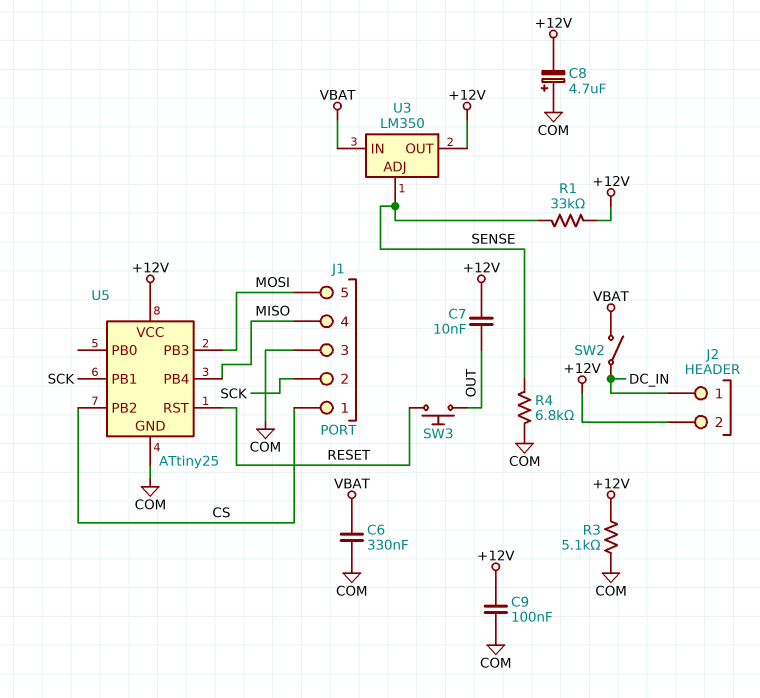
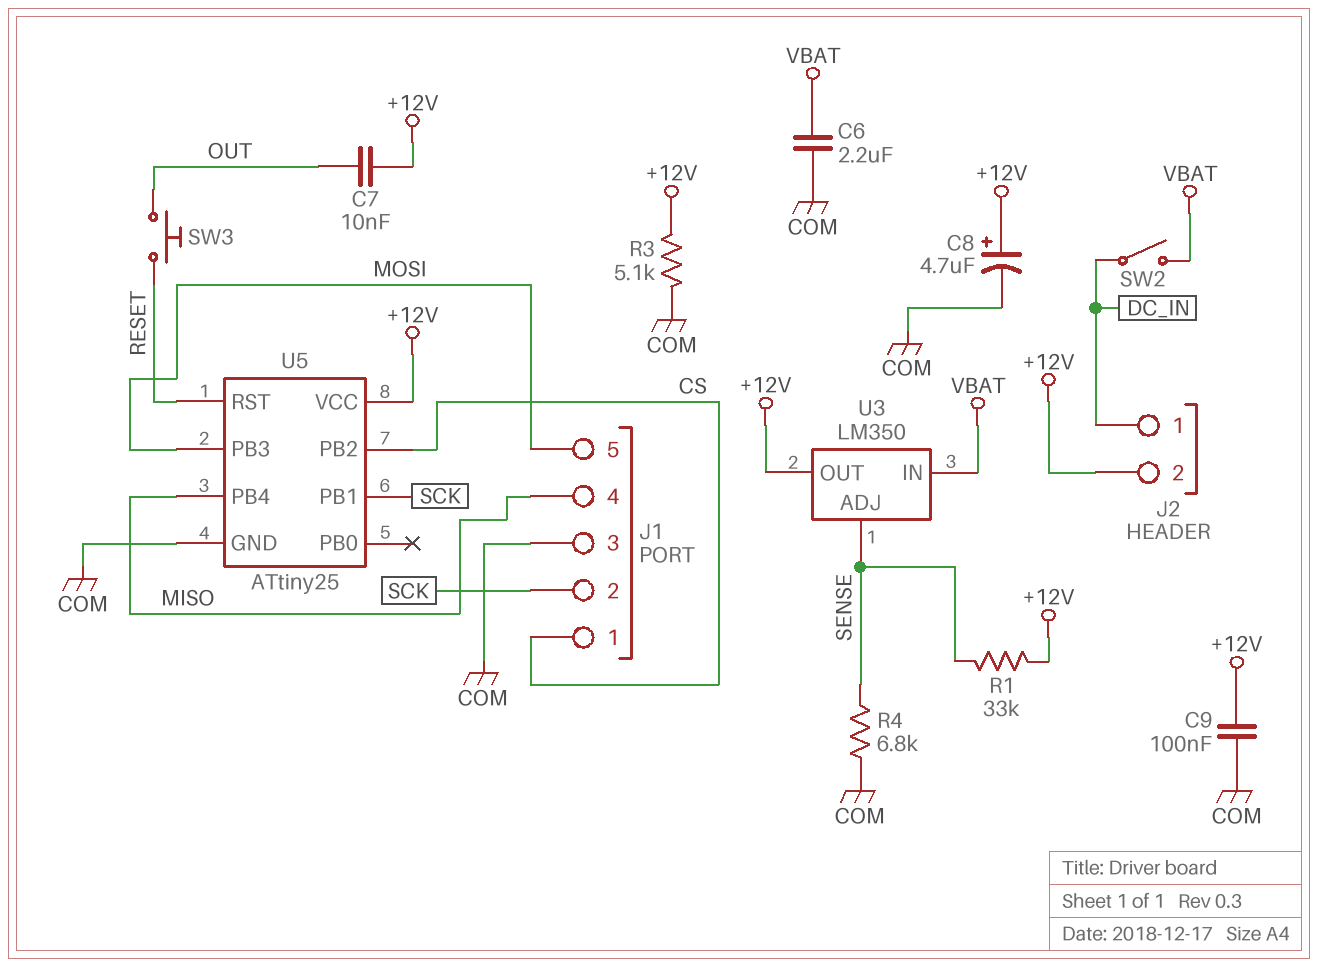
C6: 330nF (COM, VBAT) -> 2.2uF (COM, VBAT)
C8: 4.7uF (plus COM, minus +12V) -> 4.7uF (plus +12V, minus COM)

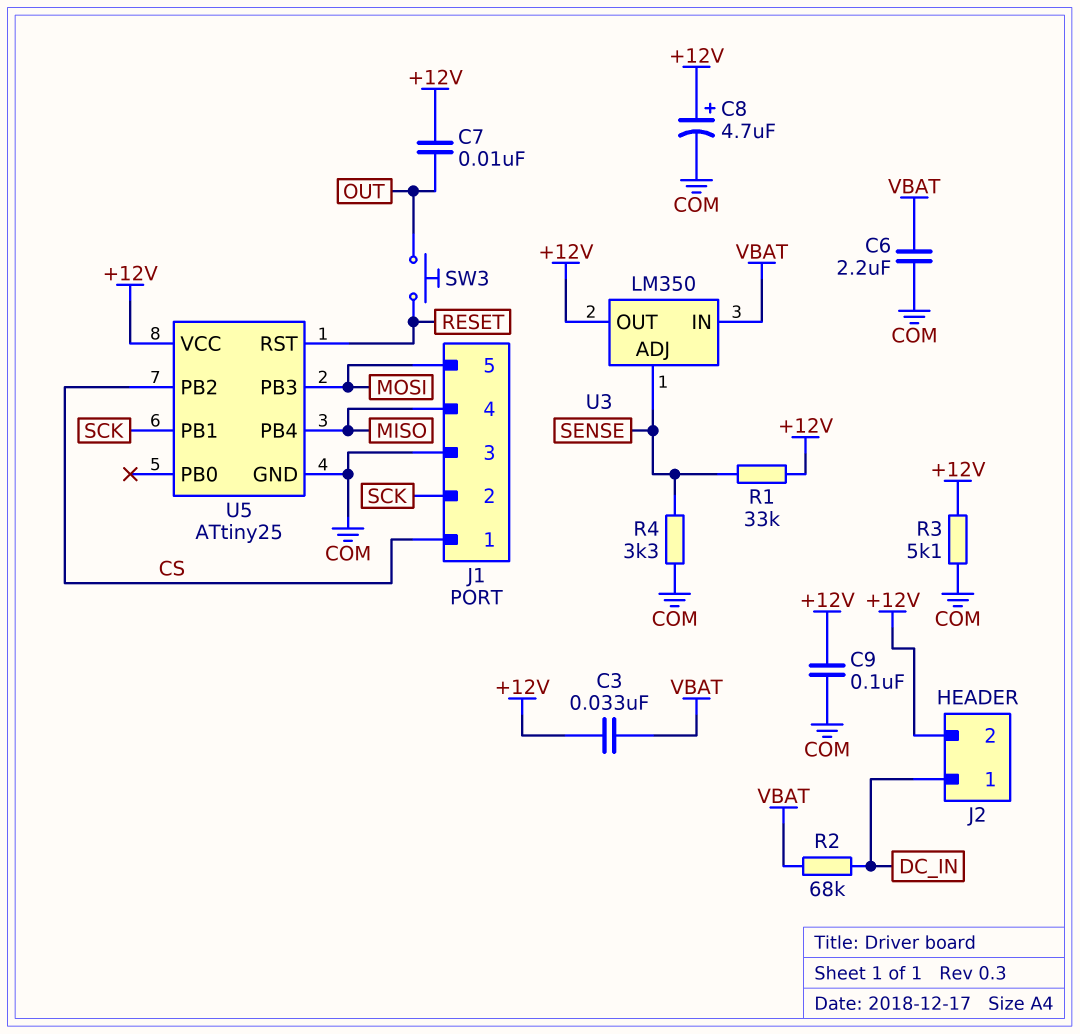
C3: none -> 33nF (+12V, VBAT)
R2: none -> 68k (DC_IN, VBAT)
R4: 6.8k (COM, SENSE) -> 3.3k (COM, SENSE)
SW2: switch (DC_IN, VBAT) -> none

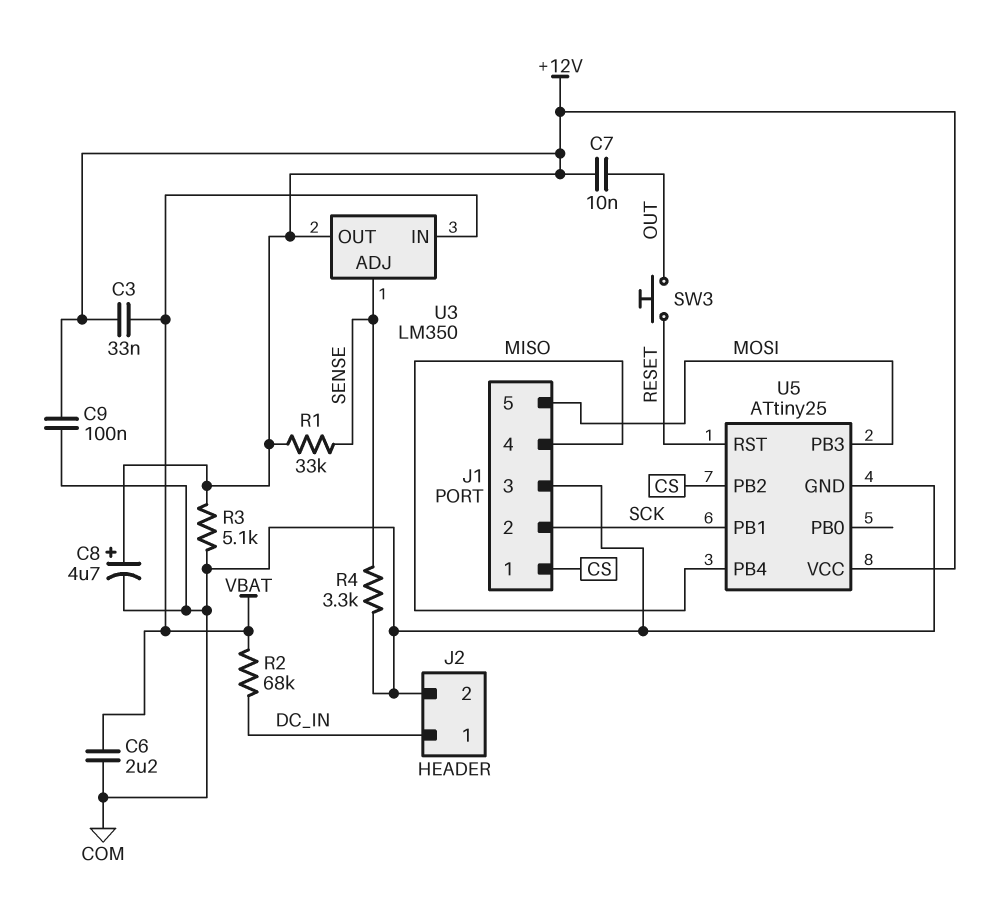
J2 pin 2: +12V -> COM

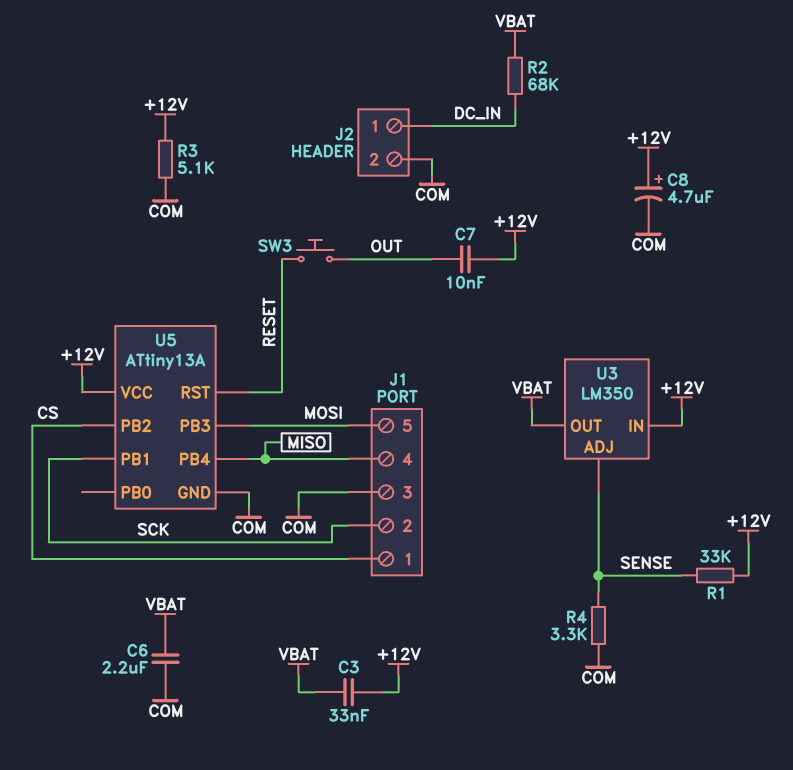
C9: 100nF (+12V, COM) -> none
U3 pin IN: VBAT -> +12V
U3 pin OUT: +12V -> VBAT
U5: ATtiny25 -> ATtiny13A

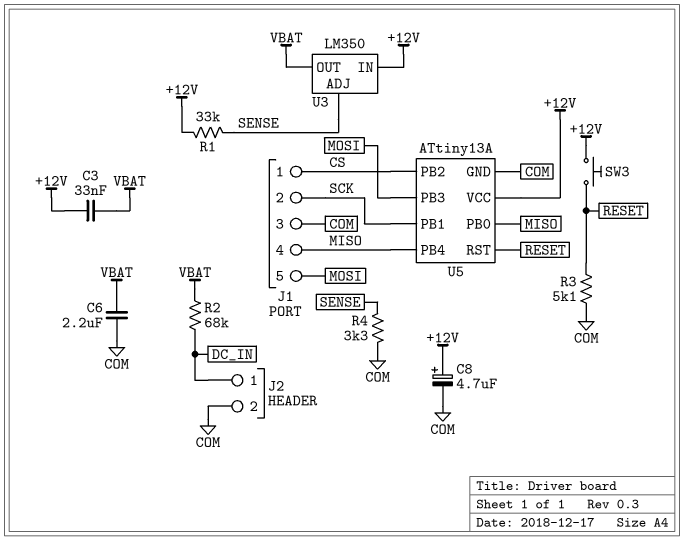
C7: 10nF (+12V, OUT) -> none
R3: 5.1k (+12V, COM) -> 5.1k (COM, RESET)
SW3: button (OUT, RESET) -> button (+12V, RESET)
U5 pin PB0: none -> MISO

